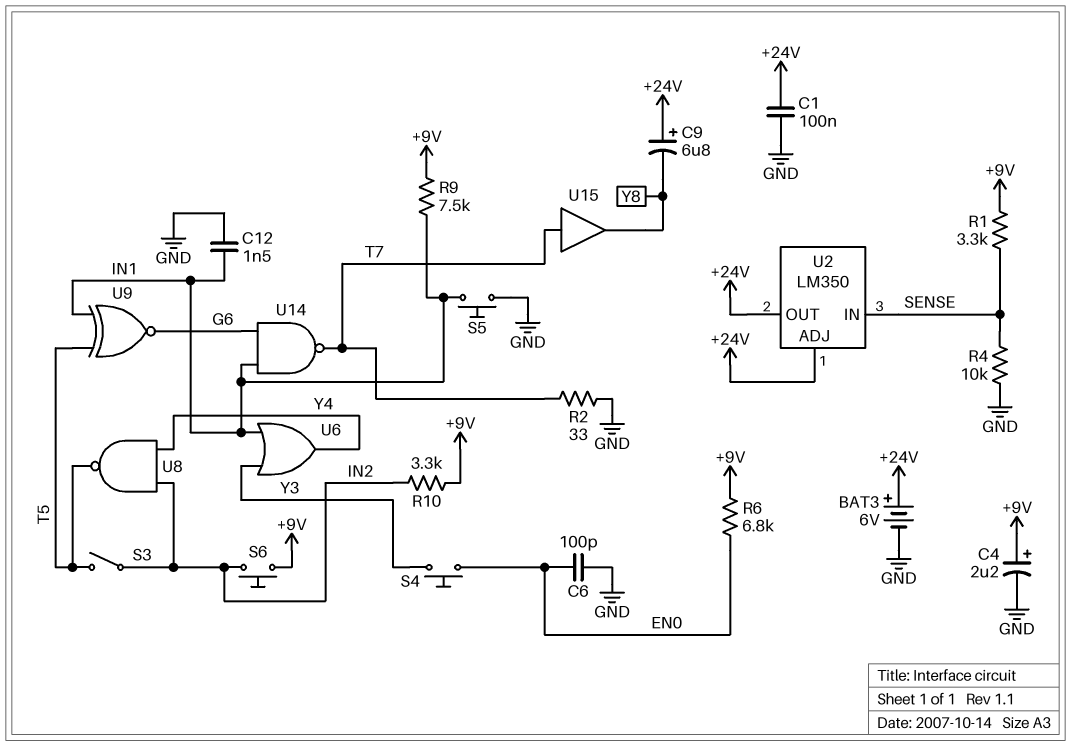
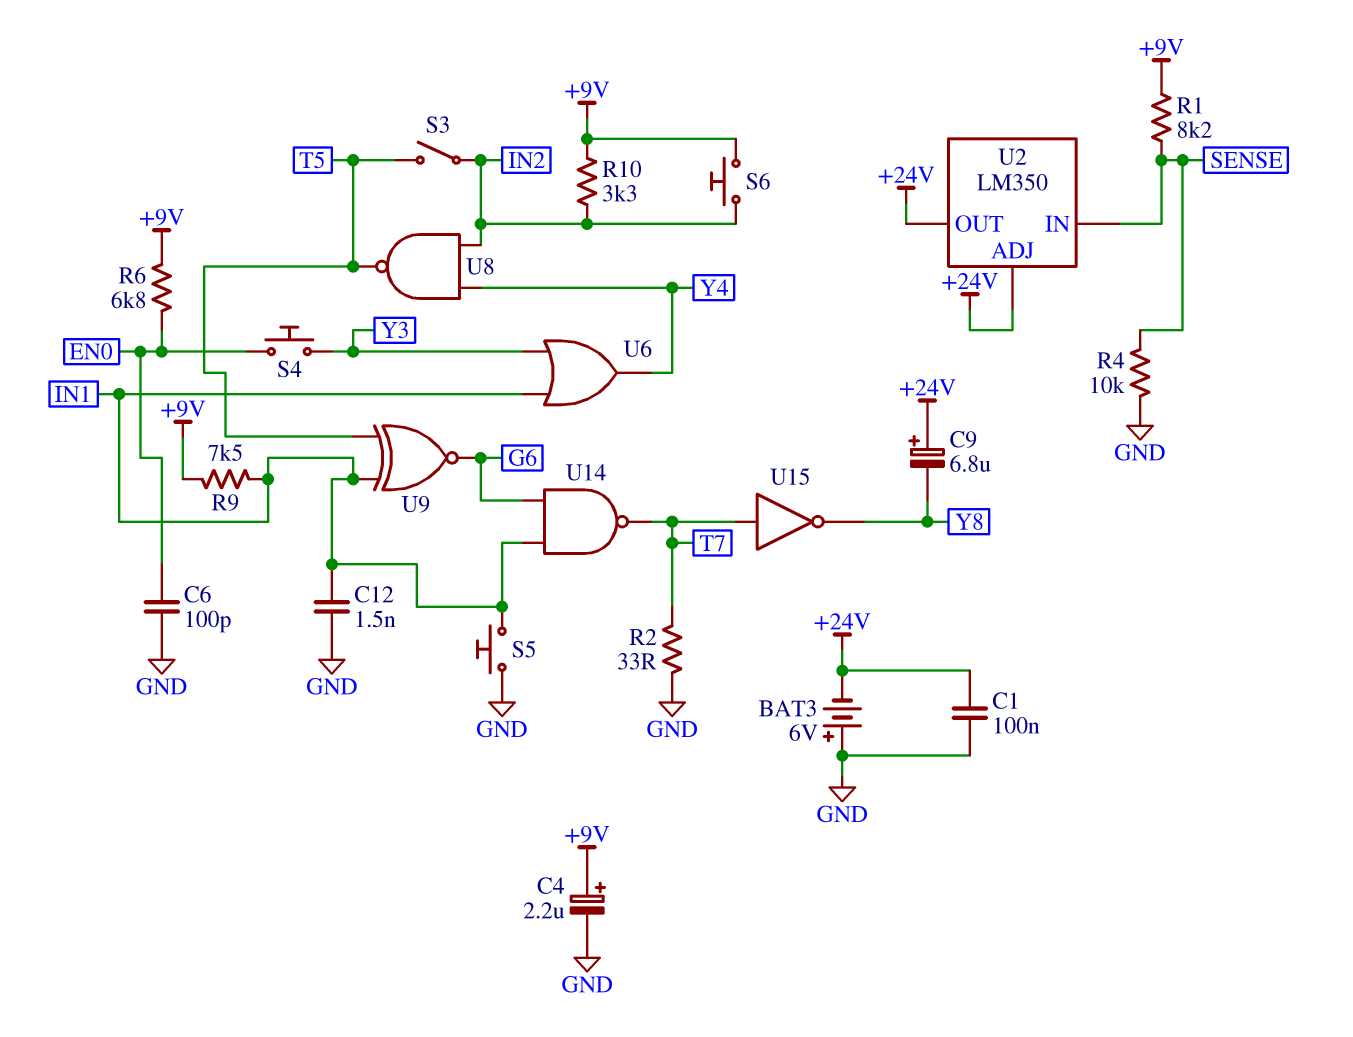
BAT3: 6V (plus +24V, minus GND) -> 6V (plus GND, minus +24V)
R1: 3.3k (+9V, SENSE) -> 8.2k (+9V, SENSE)
U15: buffer (in T7, out Y8) -> NOT (in T7, out Y8)

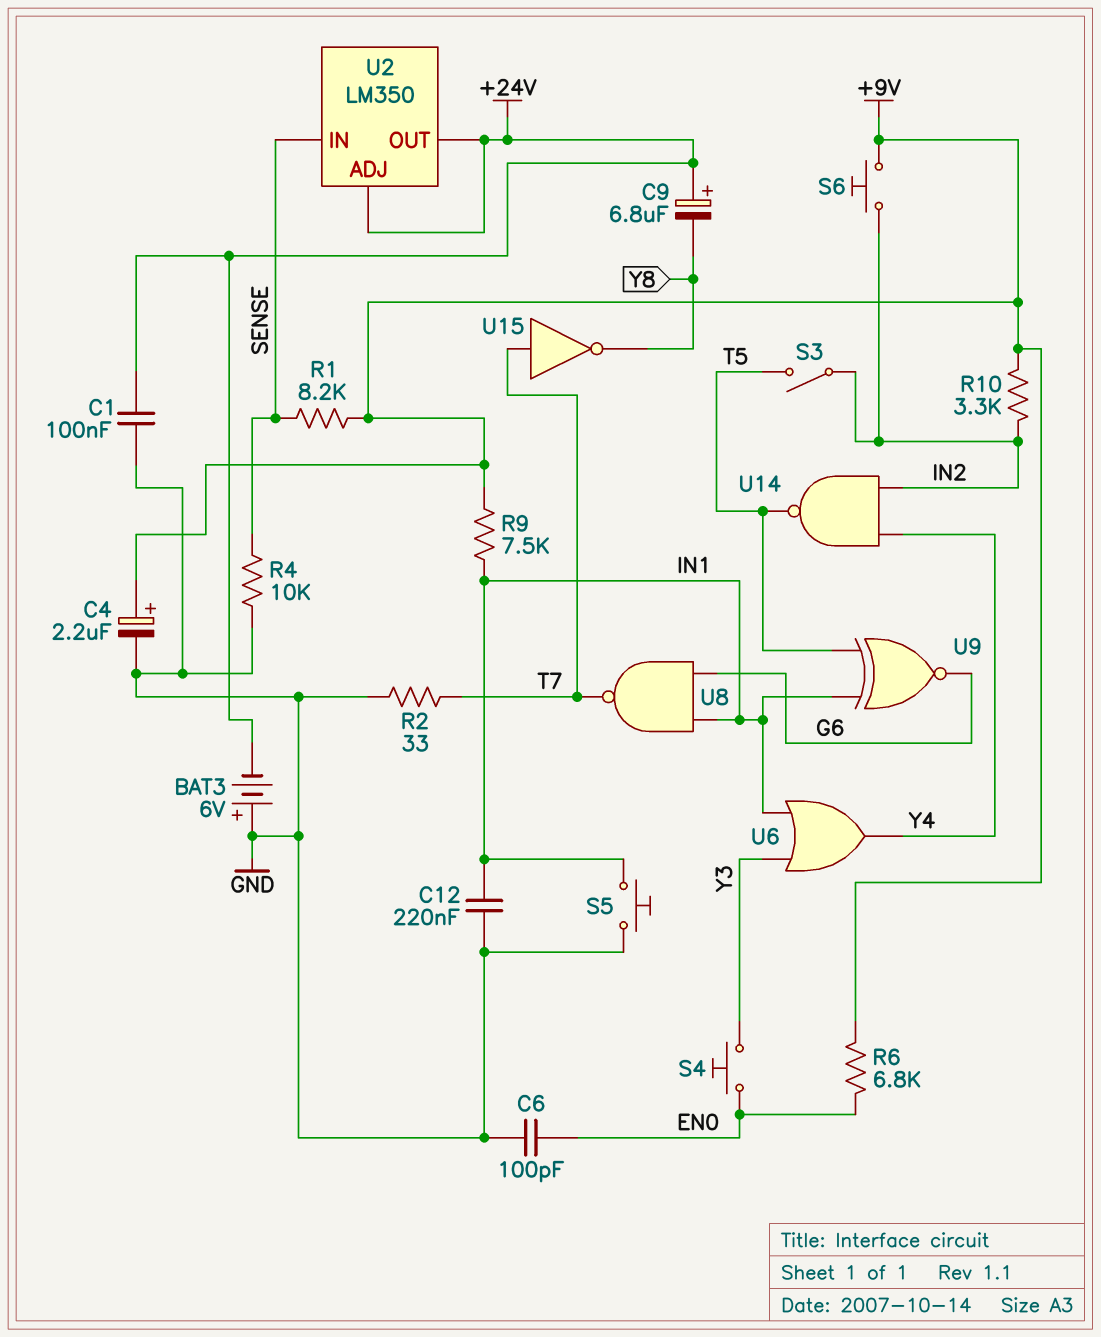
C12: 1.5nF (GND, IN1) -> 220nF (GND, IN1)
U8: NAND (in IN2, in Y4, out T5) -> NAND (in G6, in IN1, out T7)
U14: NAND (in G6, in IN1, out T7) -> NAND (in IN2, in Y4, out T5)

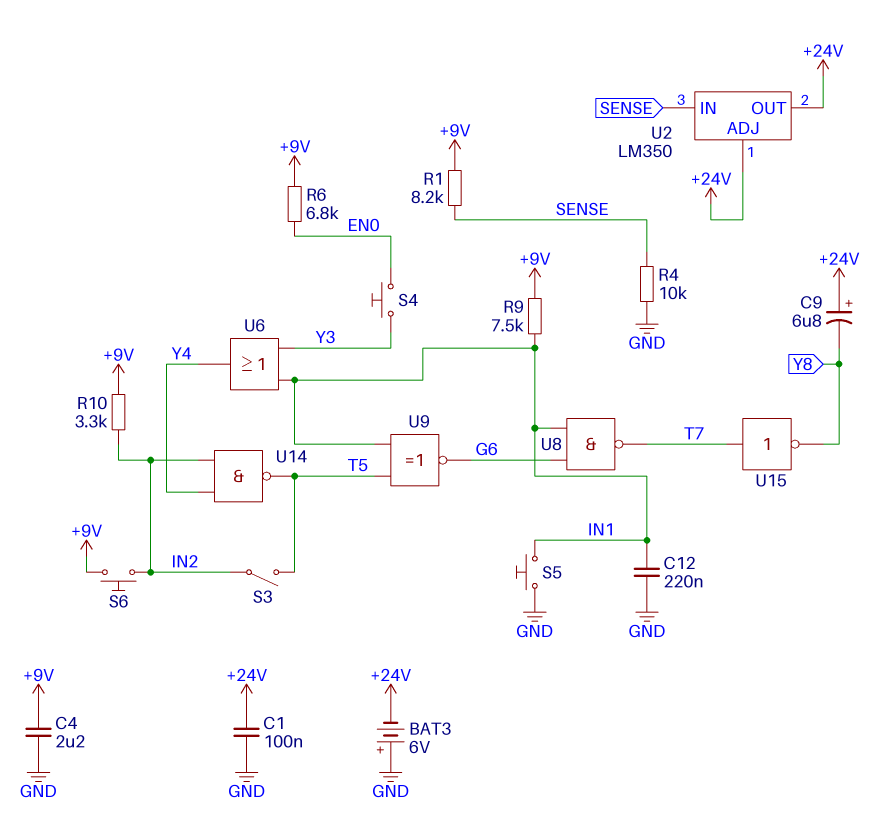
C4: 2.2uF (plus +9V, minus GND) -> 2.2uF (+9V, GND)
C6: 100pF (EN0, GND) -> none
R2: 33 (GND, T7) -> none

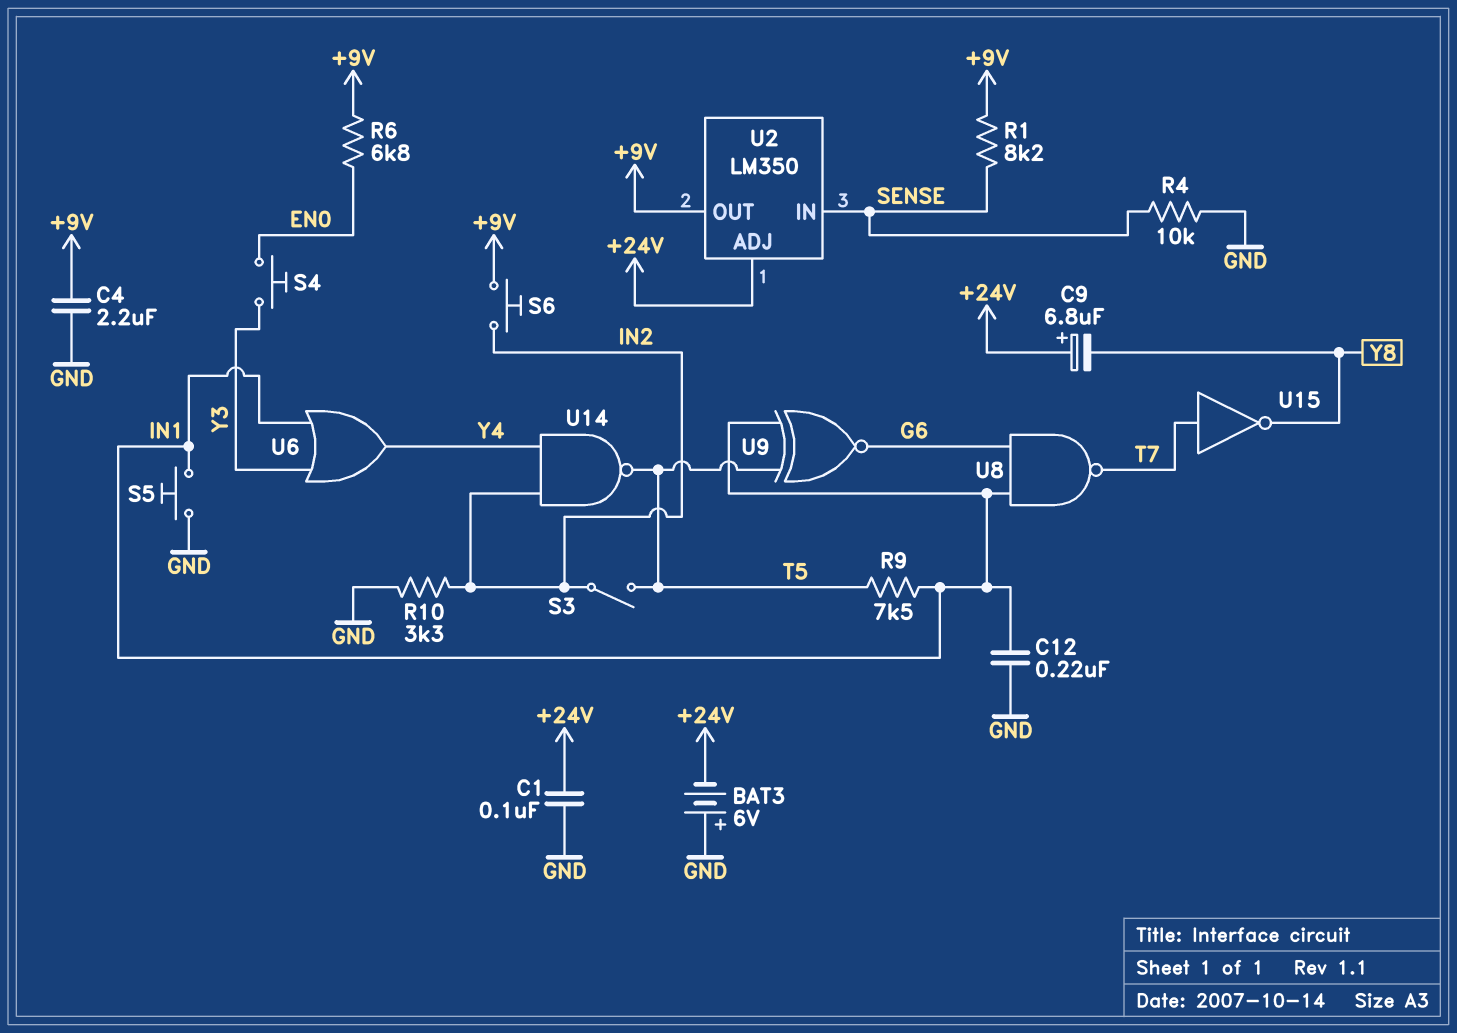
R9: 7.5k (+9V, IN1) -> 7.5k (IN1, T5)
R10: 3.3k (+9V, IN2) -> 3.3k (GND, IN2)
U2 pin OUT: +24V -> +9V

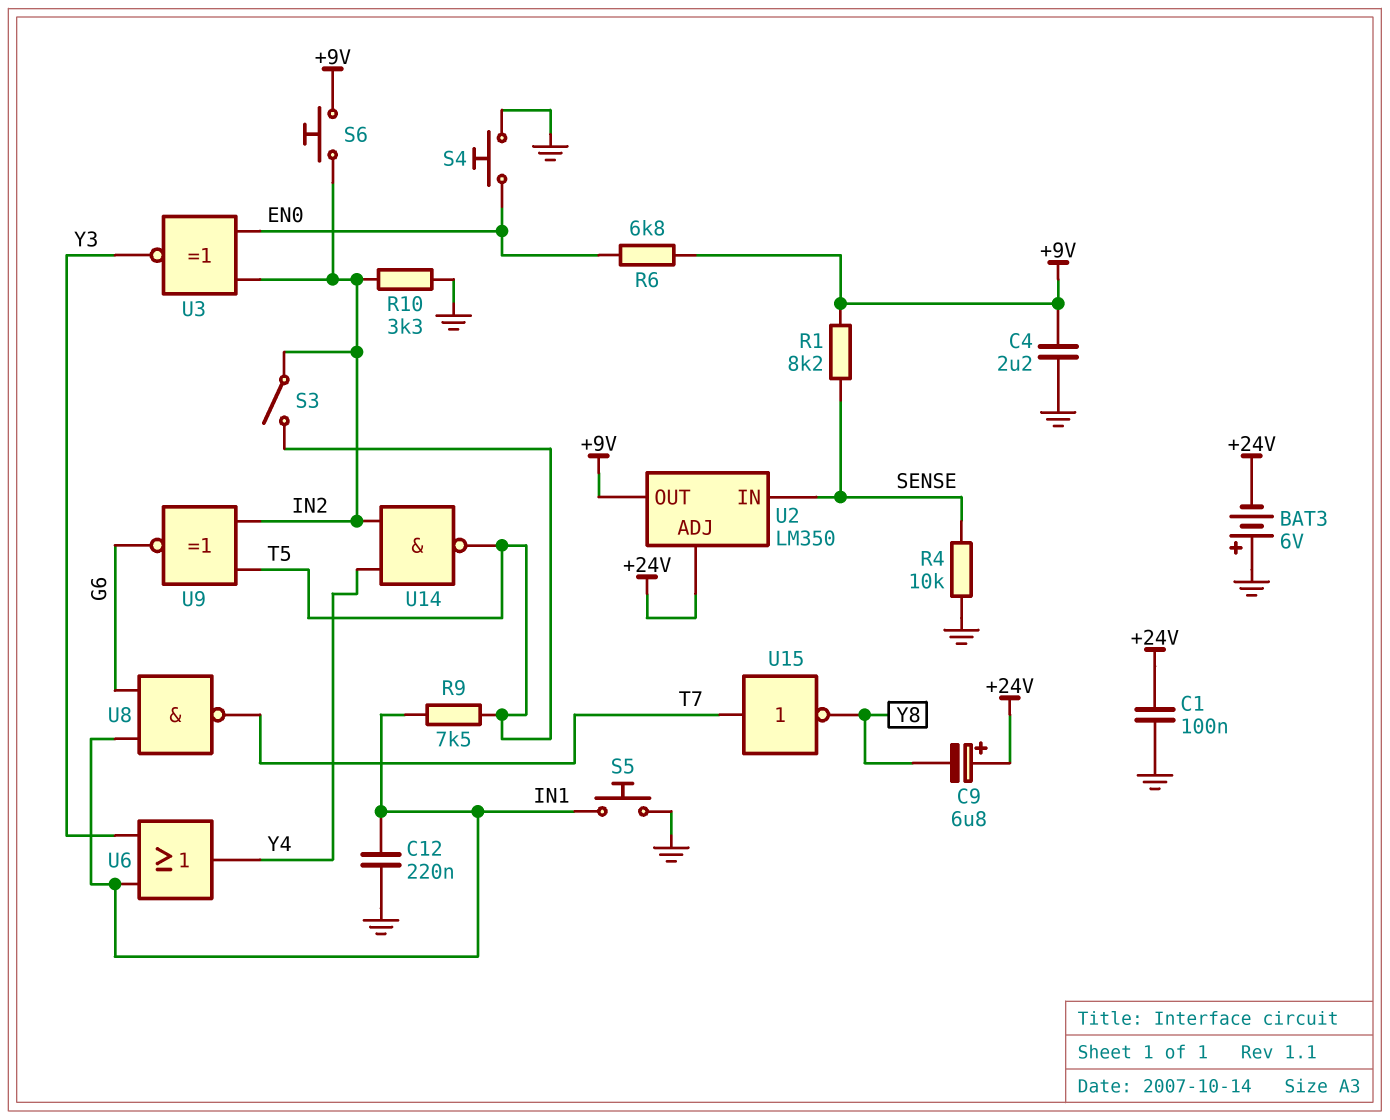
S4: button (EN0, Y3) -> button (EN0, GND)
U3: none -> XNOR (in EN0, in IN2, out Y3)
U9: XNOR (in IN1, in T5, out G6) -> XNOR (in IN2, in T5, out G6)

